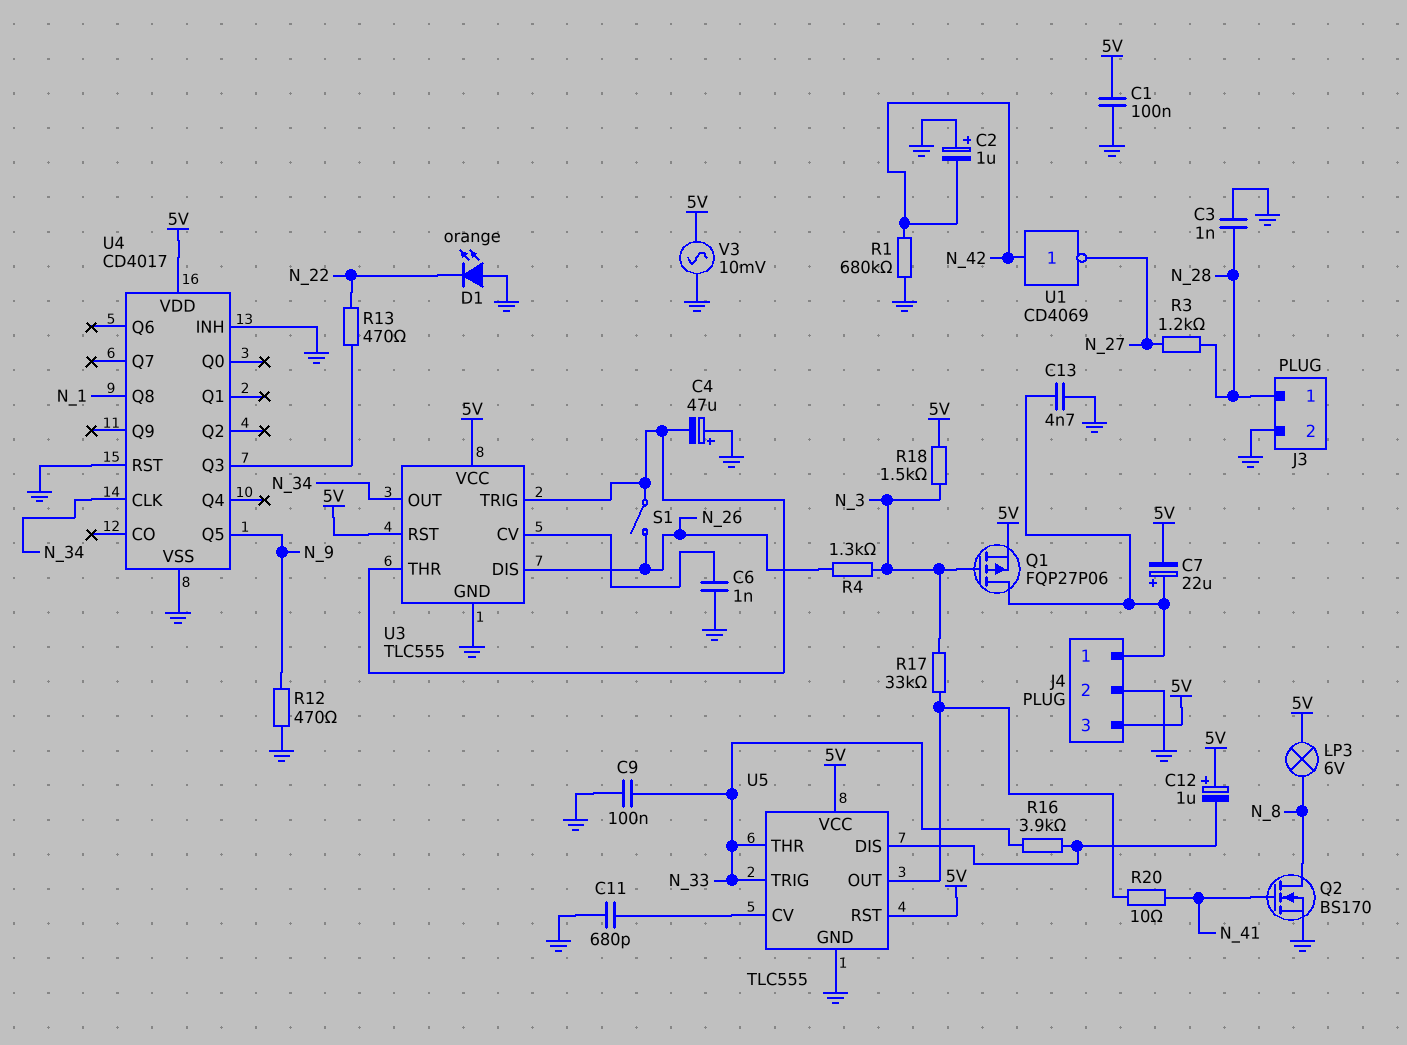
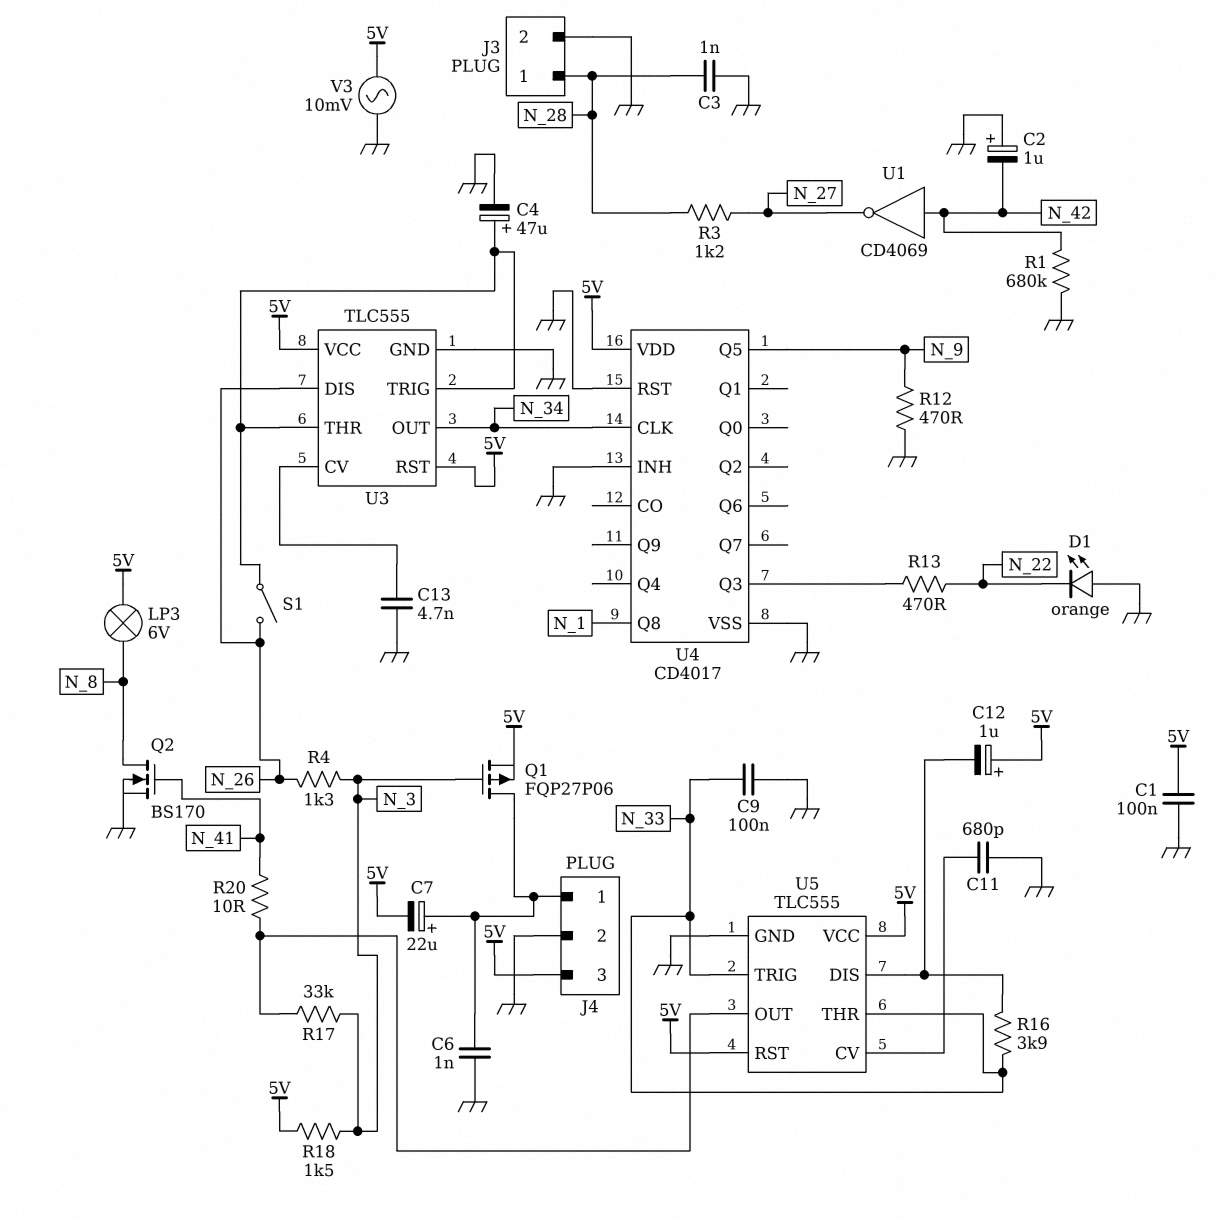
C4: 47uF (plus GND, minus U3/THR) -> 47uF (plus U3/THR, minus GND)
C6: 1nF (GND, U3/CV) -> 1nF (GND, J4/1)
C13: 4.7nF (GND, J4/1) -> 4.7nF (GND, U3/CV)

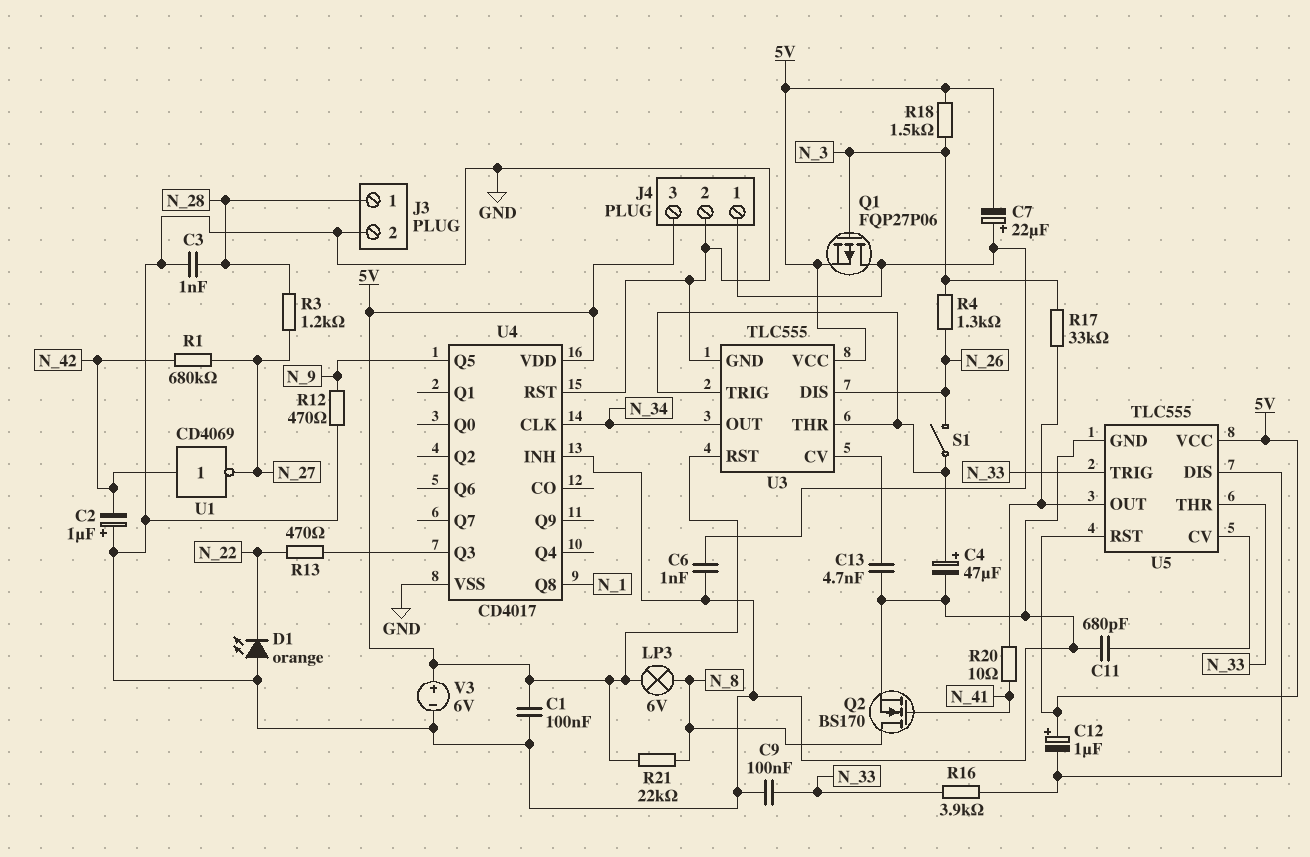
R1: 680k (GND, N_42) -> 680k (N_27, N_42)
R21: none -> 22k (5V, N_8)
V3: AC 10mV (5V, GND) -> 6V (plus 5V, minus GND)

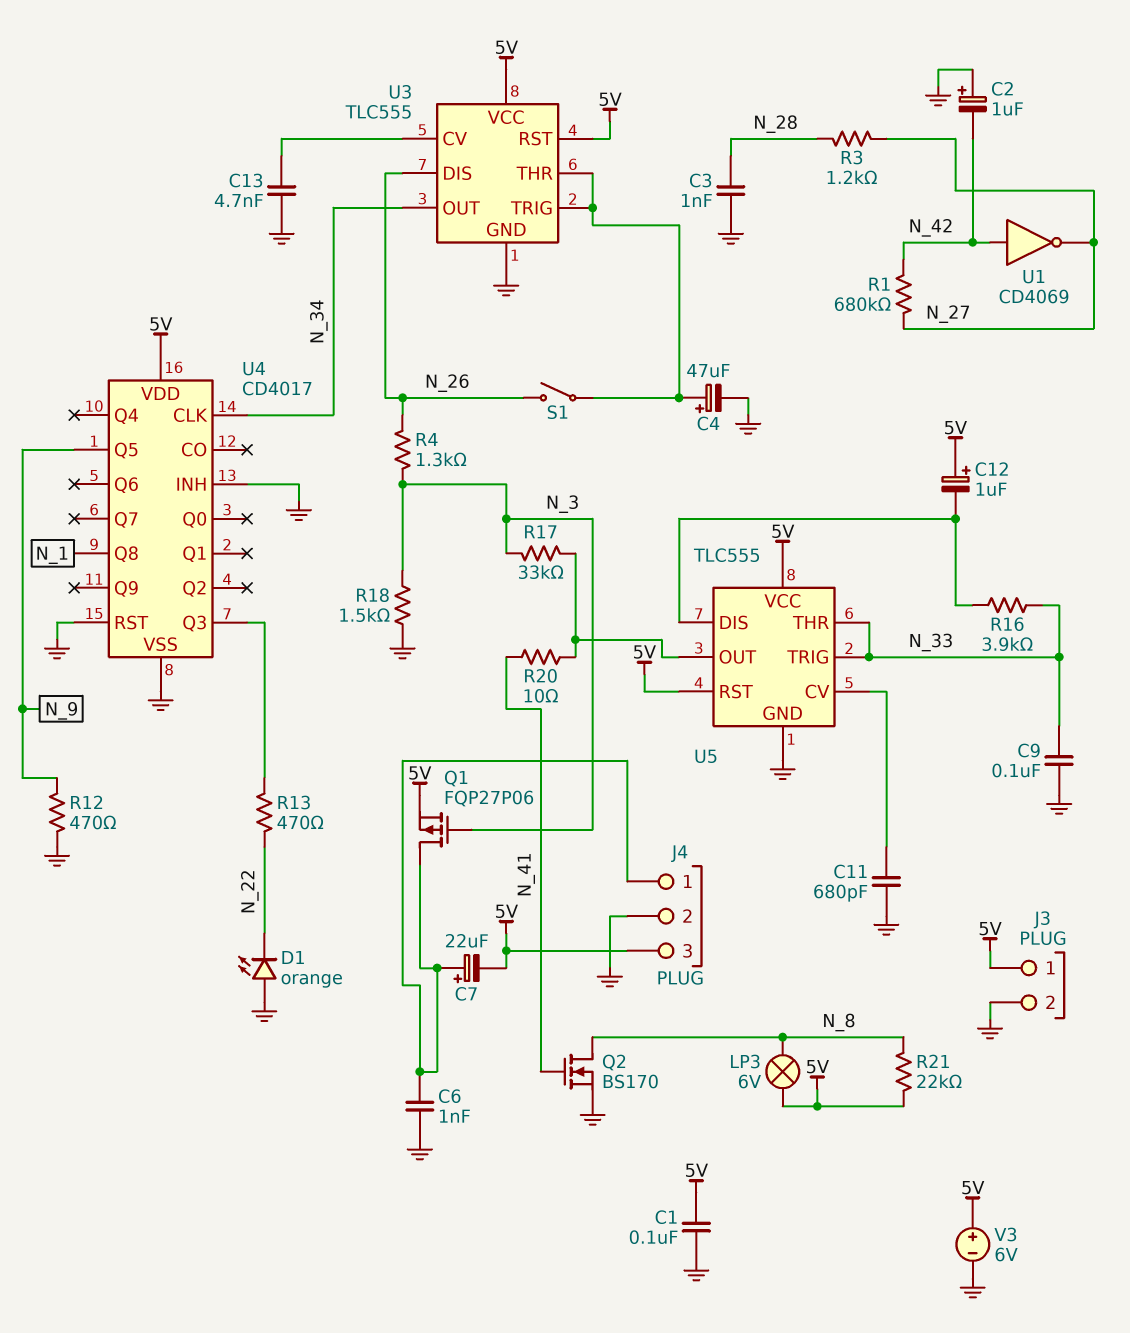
J3 pin 1: N_28 -> 5V
R18: 1.5k (5V, N_3) -> 1.5k (GND, N_3)

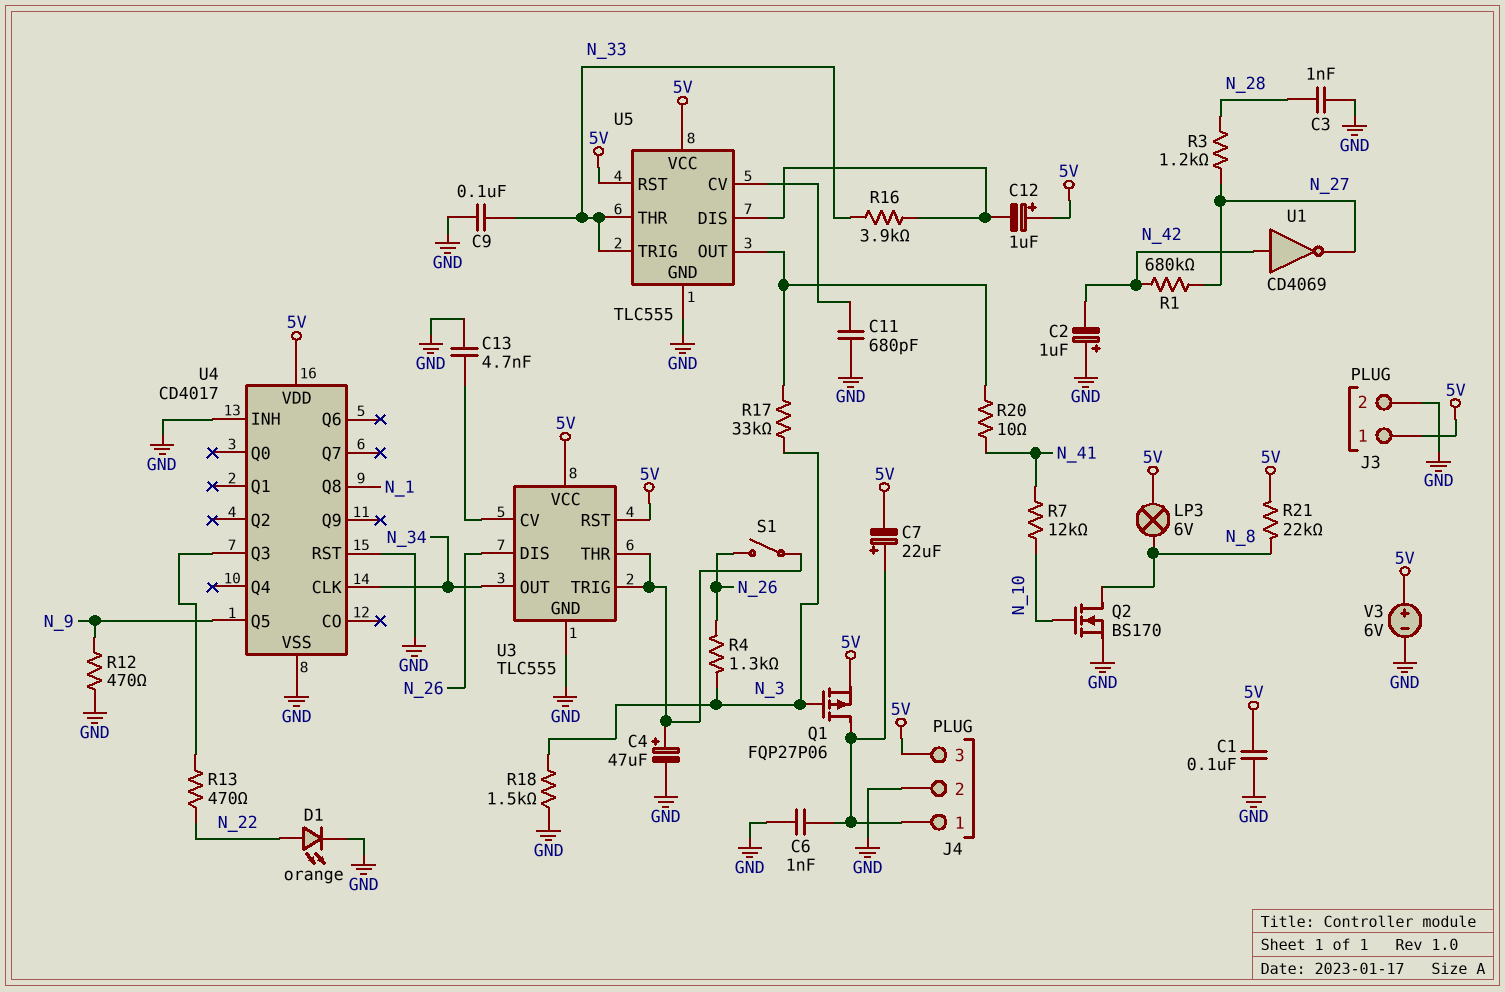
D1: LED orange (A GND, K N_22) -> LED orange (A N_22, K GND)
Q2: NMOS BS170 (G N_41, D N_8, S GND) -> NMOS BS170 (G N_10, D N_8, S GND)
R7: none -> 12k (N_10, N_41)

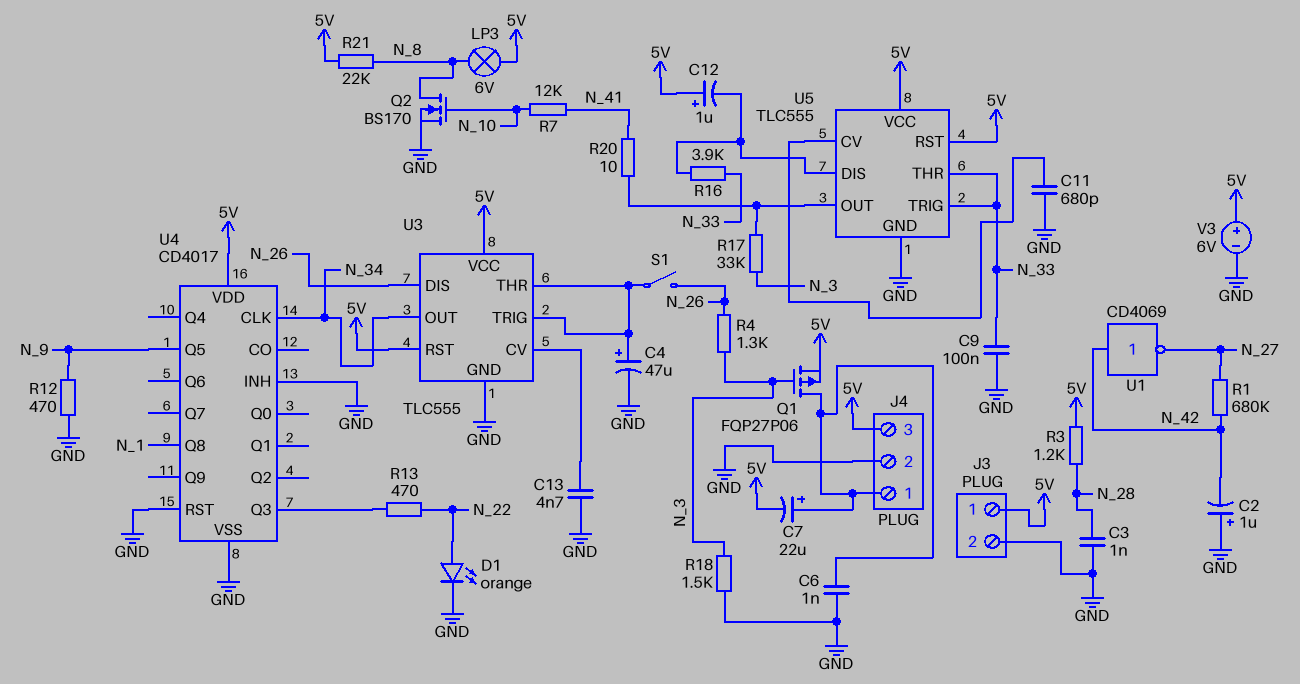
C1: 100nF (5V, GND) -> none
R3: 1.2k (N_27, N_28) -> 1.2k (5V, N_28)

